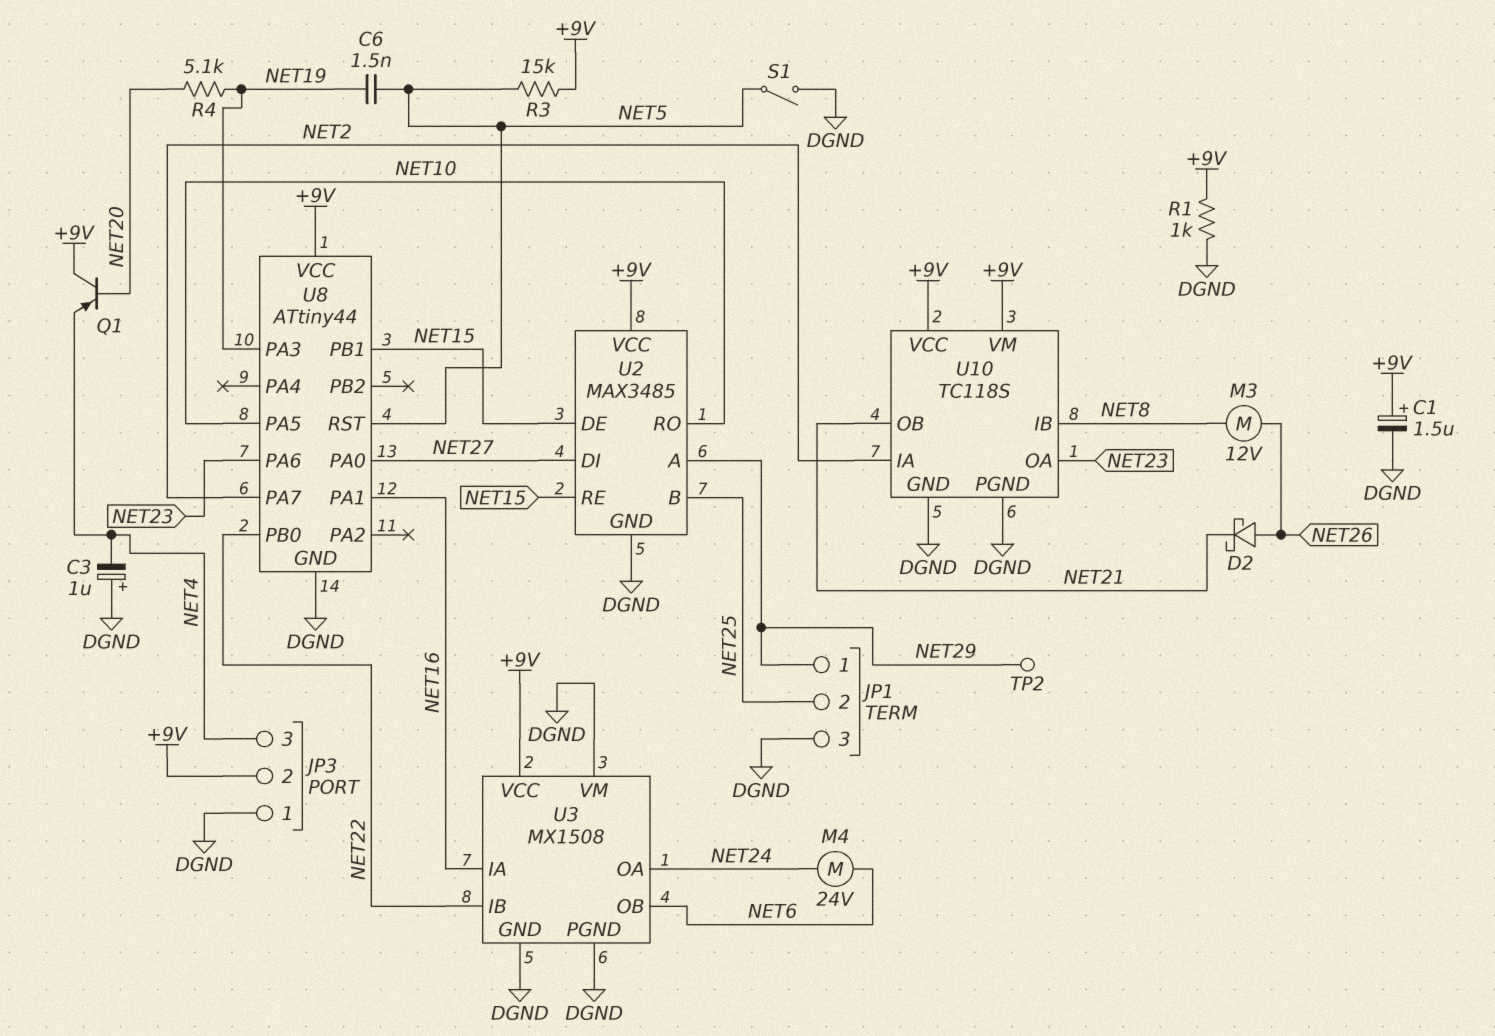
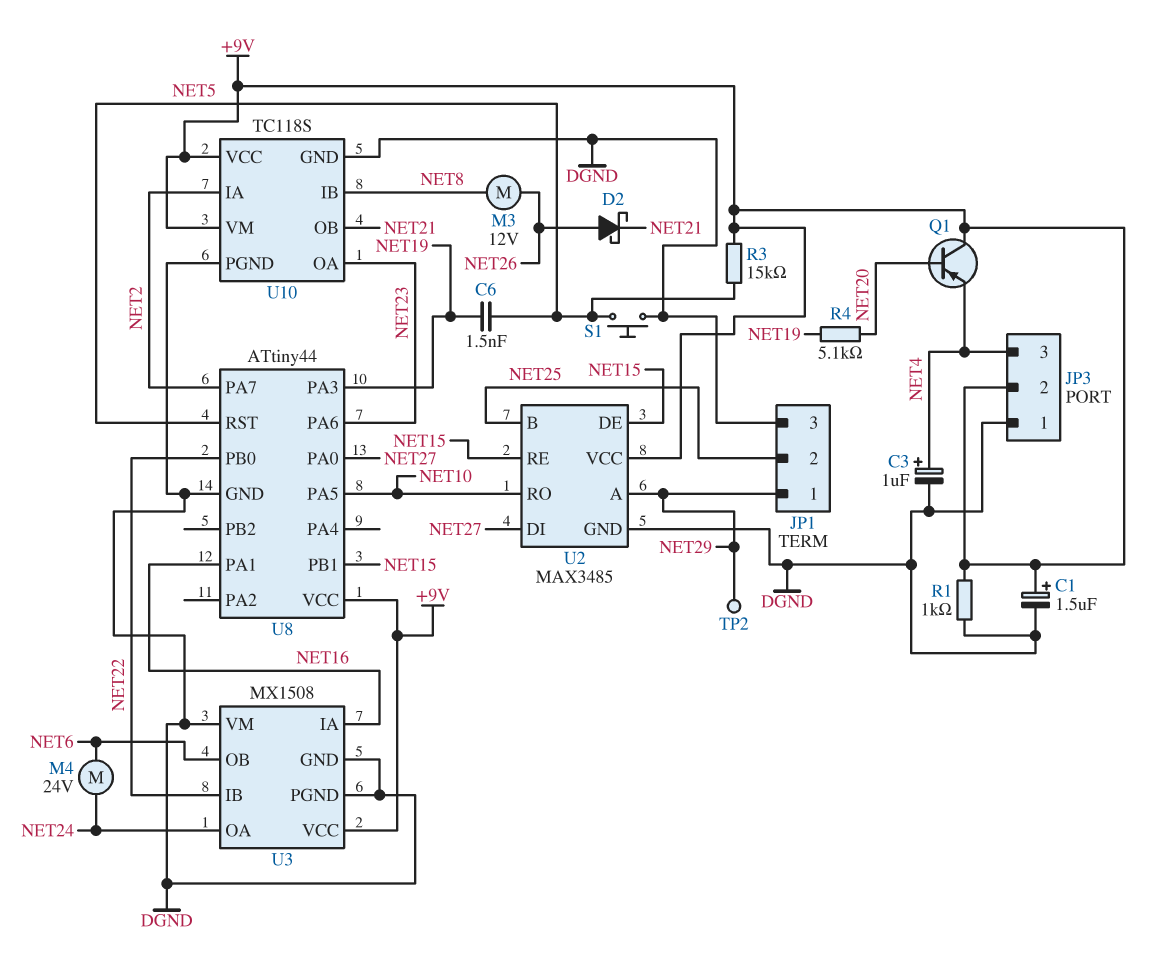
C3: 1uF (plus DGND, minus NET4) -> 1uF (plus NET4, minus DGND)
S1: switch (DGND, NET5) -> button (DGND, NET5)

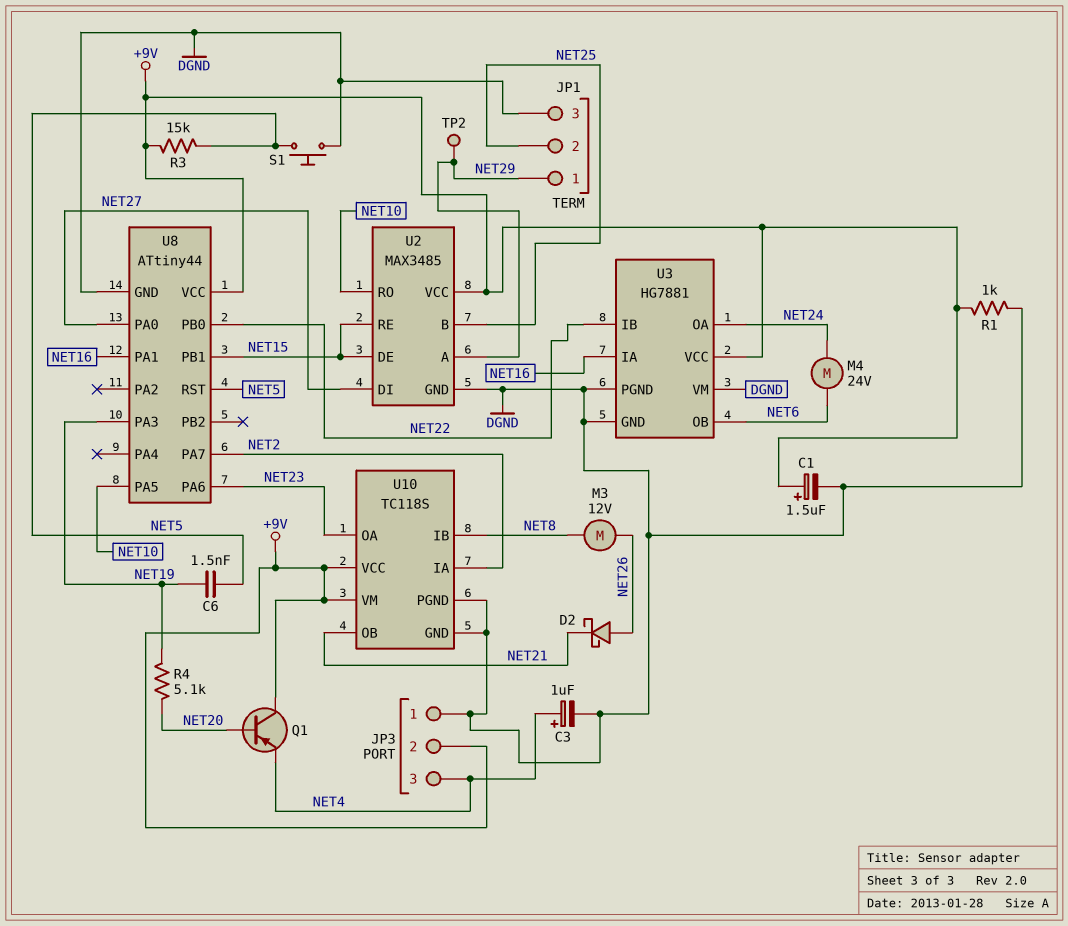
U3: MX1508 -> HG7881

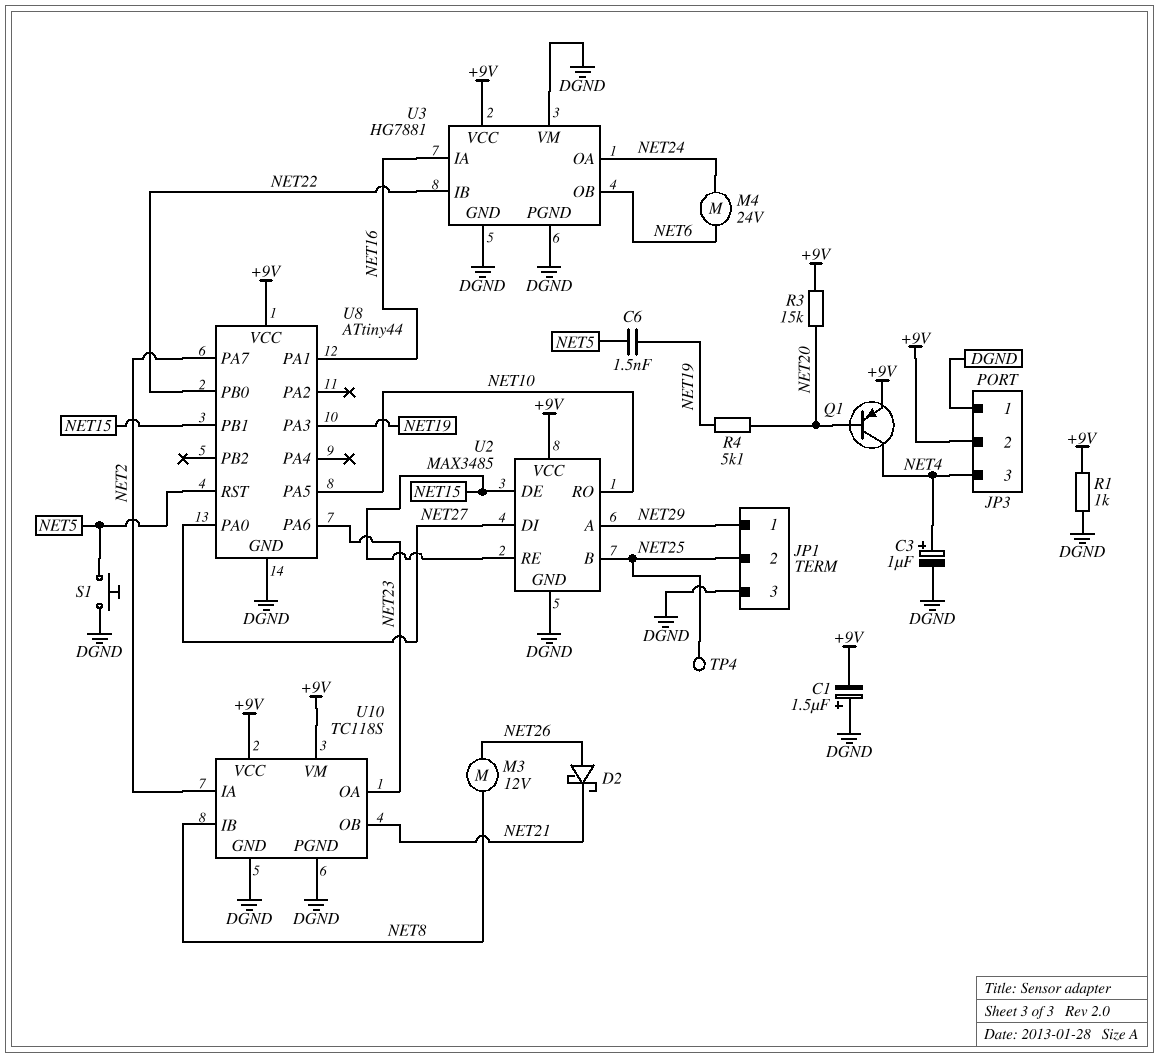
C1: 1.5uF (plus +9V, minus DGND) -> 1.5uF (plus DGND, minus +9V)
Q1: PNP (B NET20, C +9V, E NET4) -> PNP (B NET20, C NET4, E +9V)
R3: 15k (+9V, NET5) -> 15k (+9V, NET20)
TP2: test point (NET29) -> none
TP4: none -> test point (NET25)

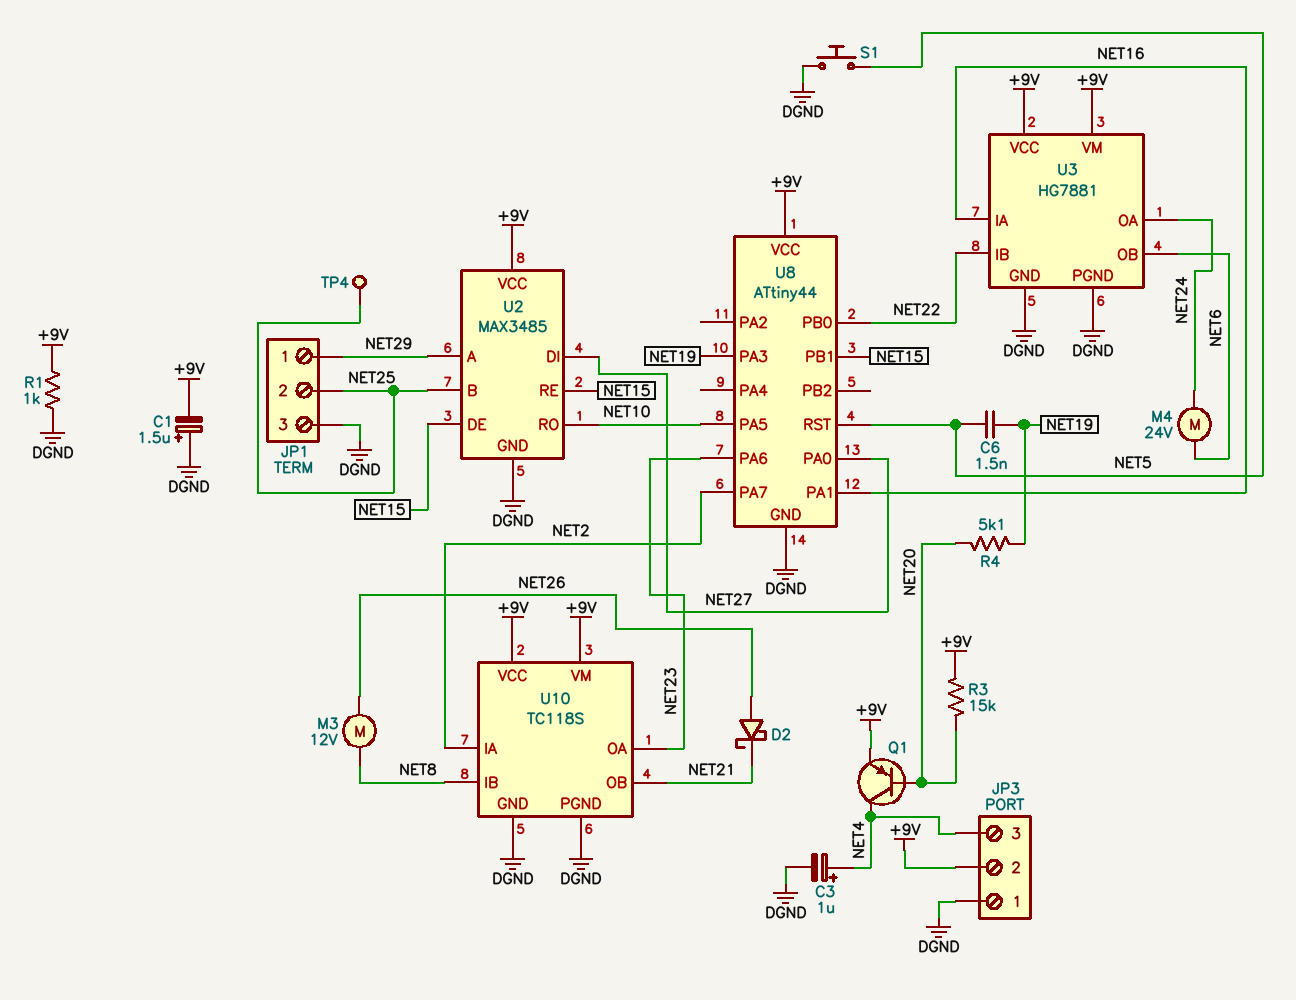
U3 pin VM: DGND -> +9V

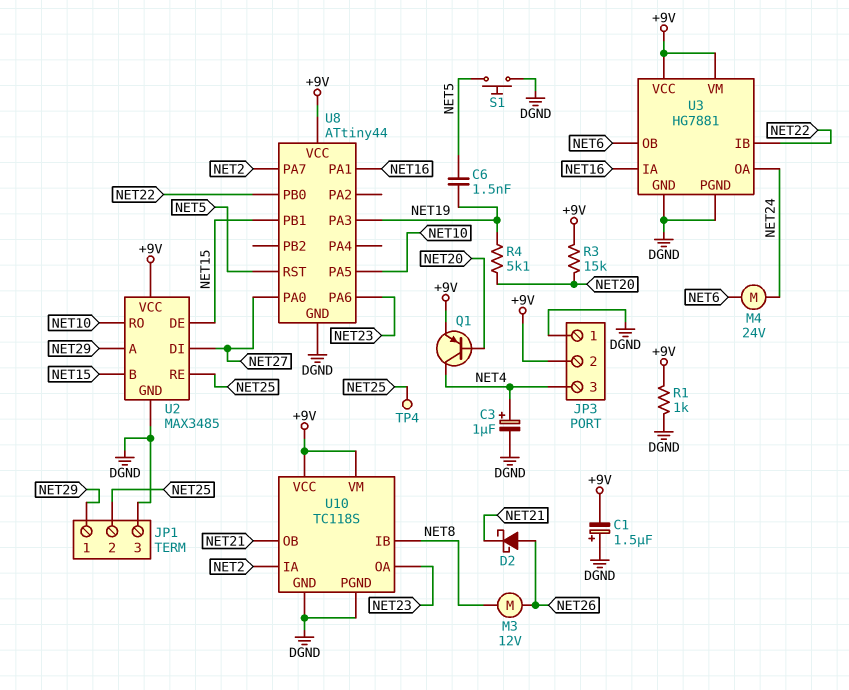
U2 pin B: NET25 -> NET15
U2 pin RE: NET15 -> NET25

